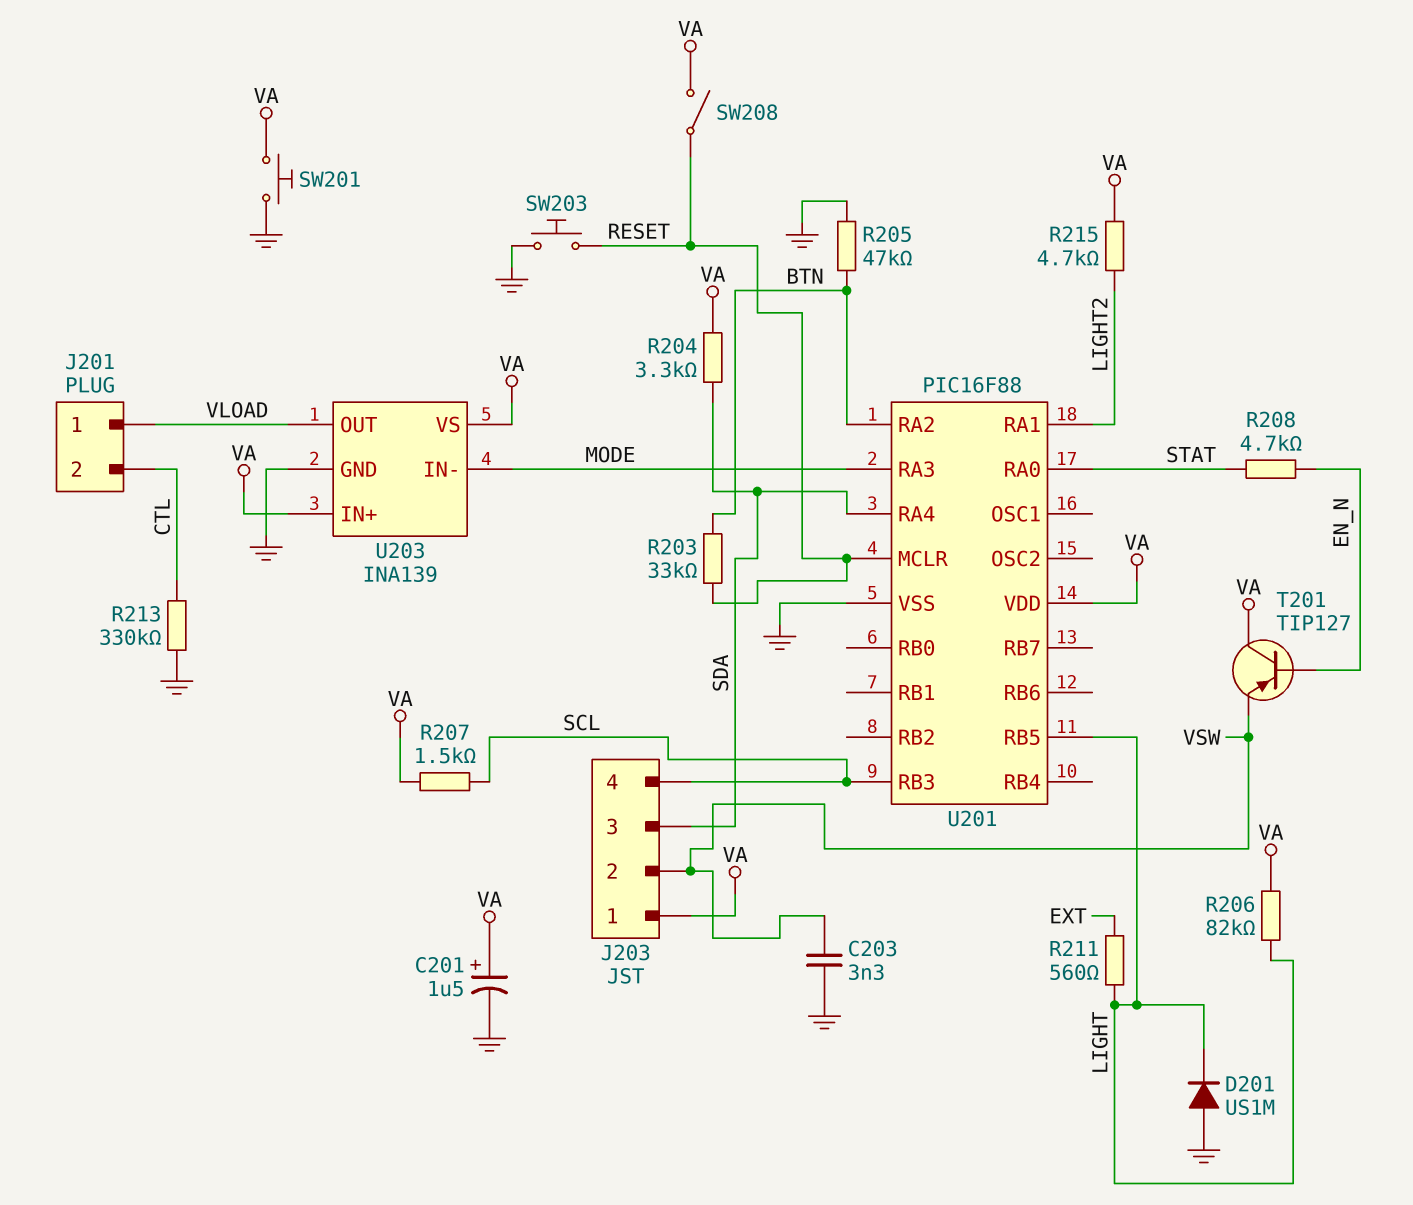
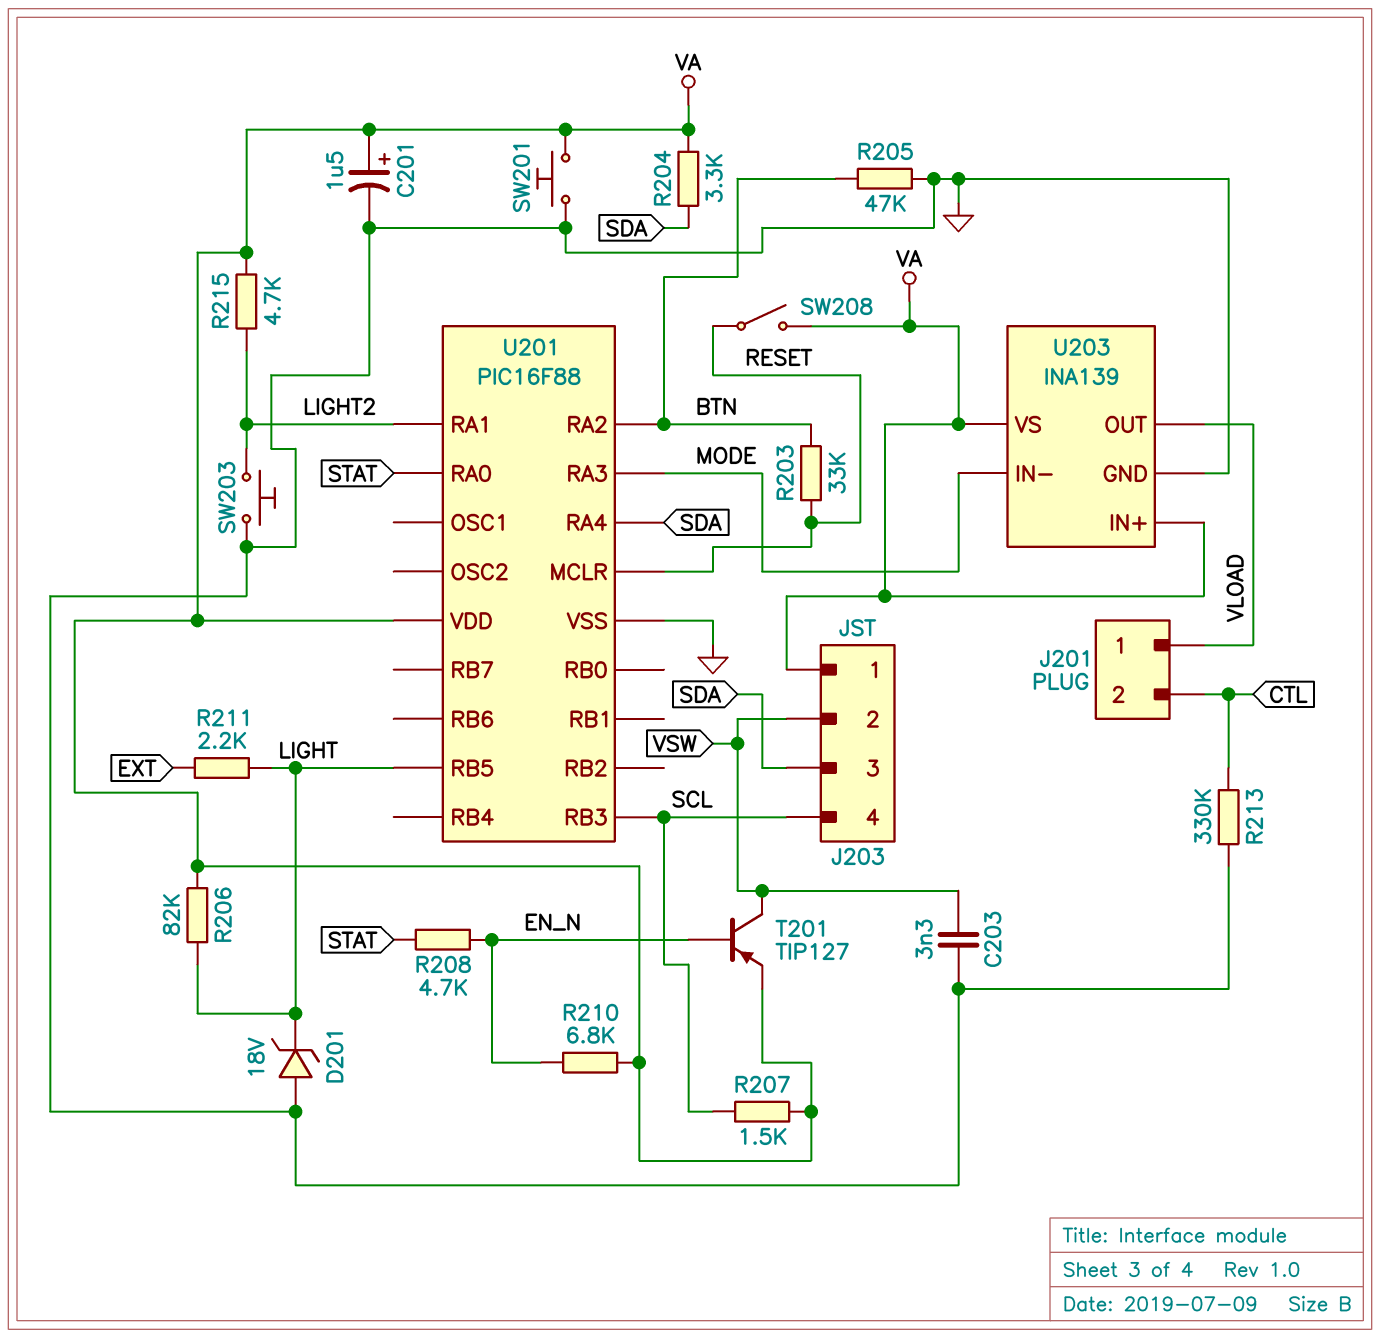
D201: diode US1M (A GND, K LIGHT) -> zener 18V (A GND, K LIGHT)
R210: none -> 6.8k (EN_N, VA)
R211: 560 (EXT, LIGHT) -> 2.2k (EXT, LIGHT)
SW203: button (GND, RESET) -> button (GND, LIGHT2)
T201: PNP TIP127 (B EN_N, C VA, E VSW) -> PNP TIP127 (B EN_N, C VSW, E VA)

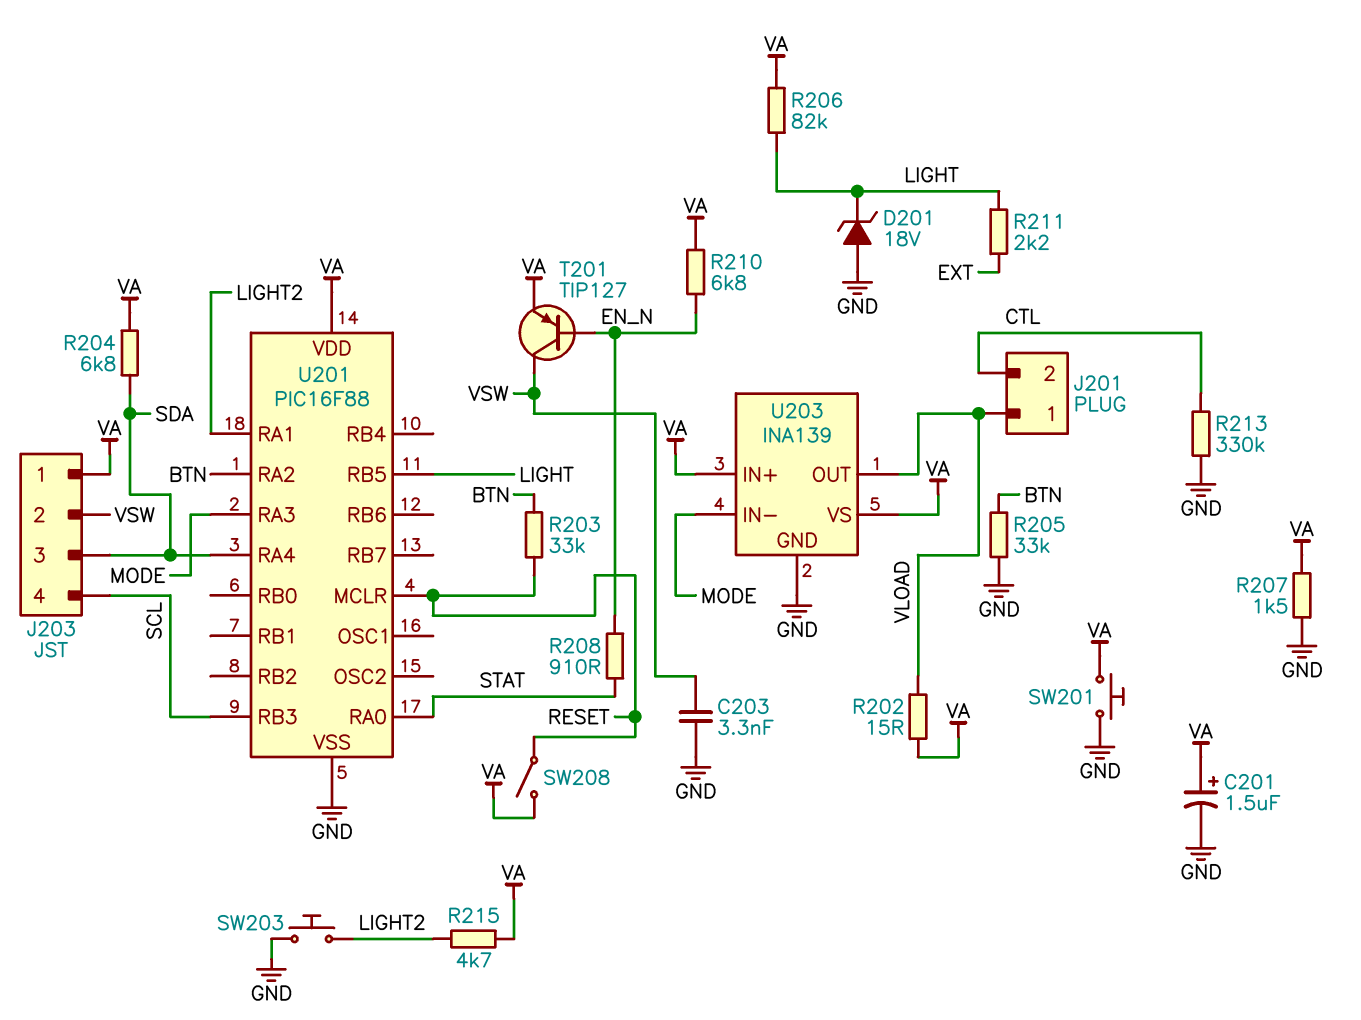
R202: none -> 15 (VA, VLOAD)
R204: 3.3k (SDA, VA) -> 6.8k (SDA, VA)
R205: 47k (BTN, GND) -> 33k (BTN, GND)
R207: 1.5k (SCL, VA) -> 1.5k (GND, VA)
R208: 4.7k (EN_N, STAT) -> 910 (EN_N, STAT)

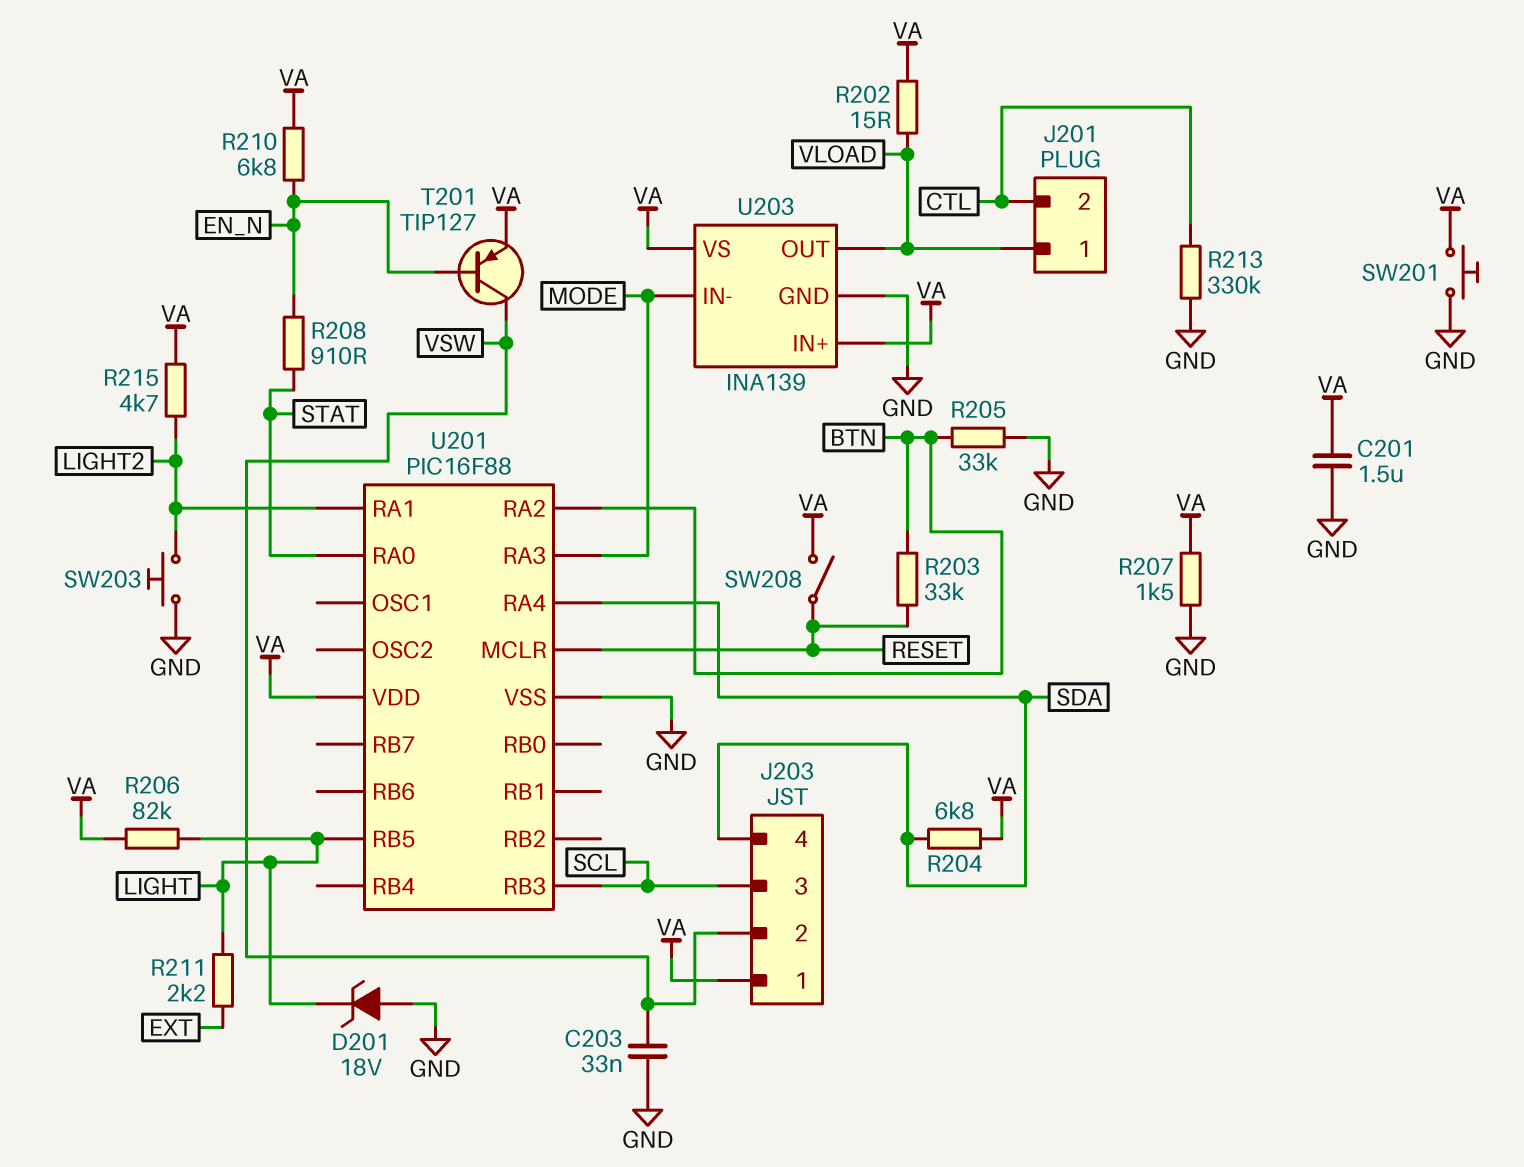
C201: 1.5uF (plus VA, minus GND) -> 1.5uF (GND, VA)
C203: 3.3nF (GND, VSW) -> 33nF (GND, VSW)
J203 pin 3: SDA -> SCL
J203 pin 4: SCL -> SDA

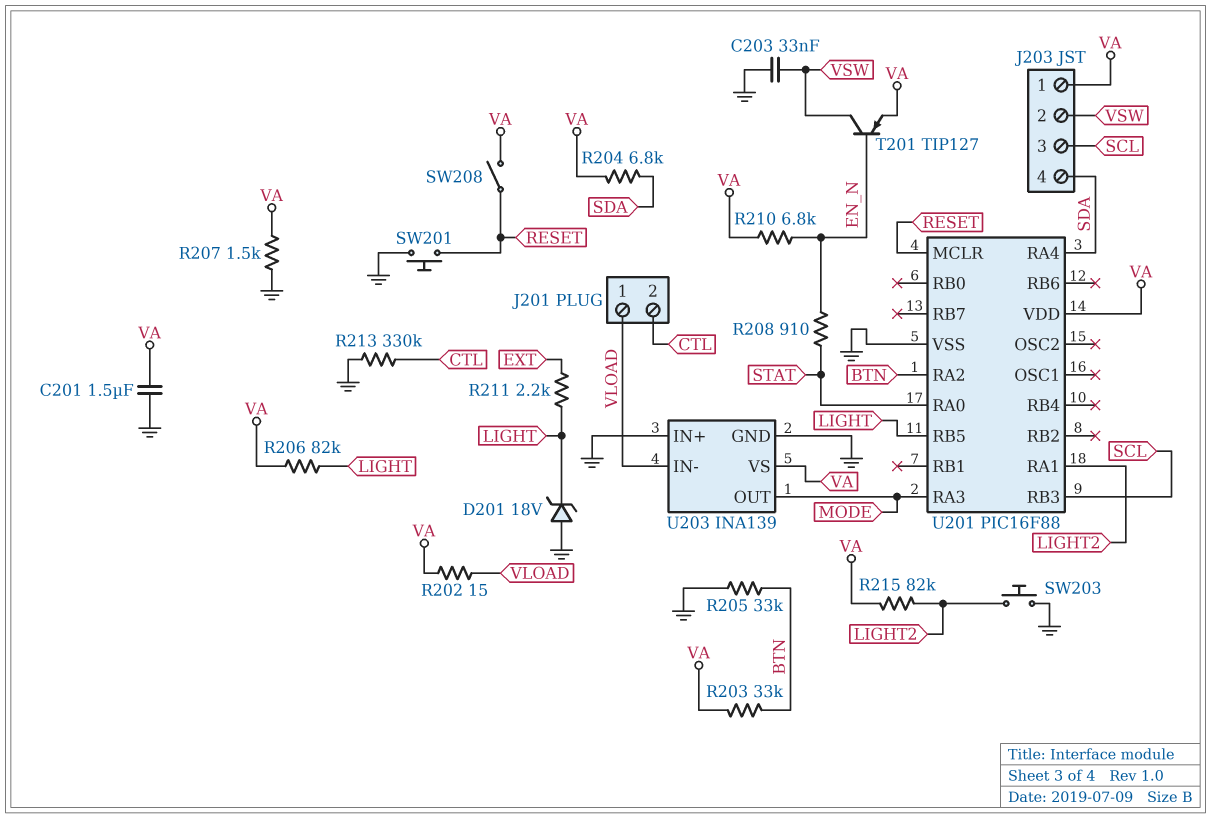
R203: 33k (BTN, RESET) -> 33k (BTN, VA)
R215: 4.7k (LIGHT2, VA) -> 82k (LIGHT2, VA)
SW201: button (GND, VA) -> button (GND, RESET)
U203 pin IN+: VA -> GND
U203 pin IN-: MODE -> VLOAD
U203 pin OUT: VLOAD -> MODE

